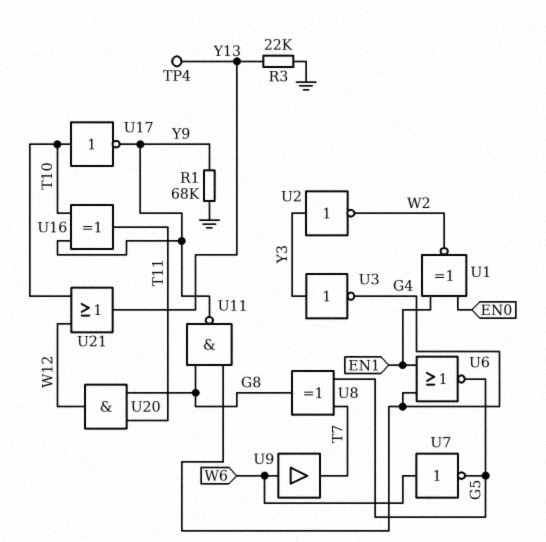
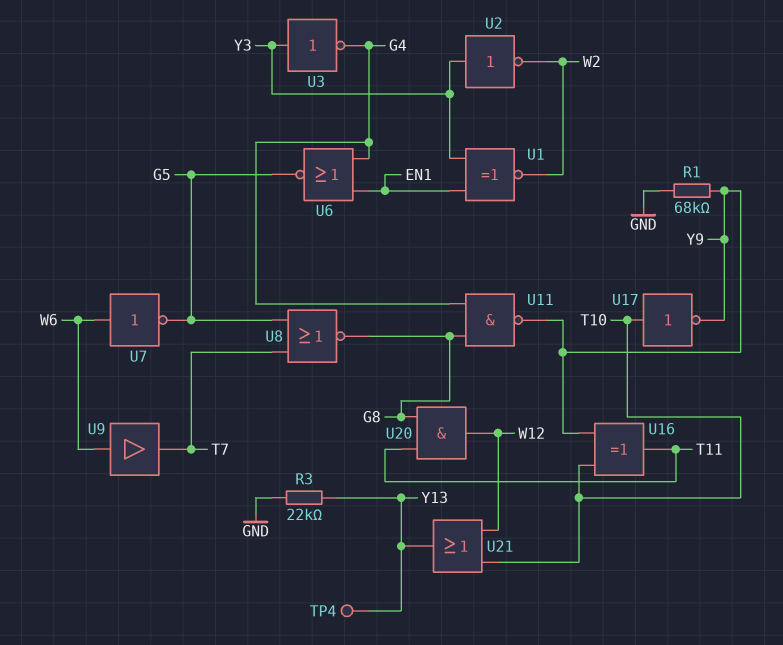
U1: XNOR (in EN0, in EN1, out W2) -> XNOR (in EN1, in Y3, out W2)
U8: XOR (in G5, in T7, out G8) -> NOR (in G5, in T7, out G8)

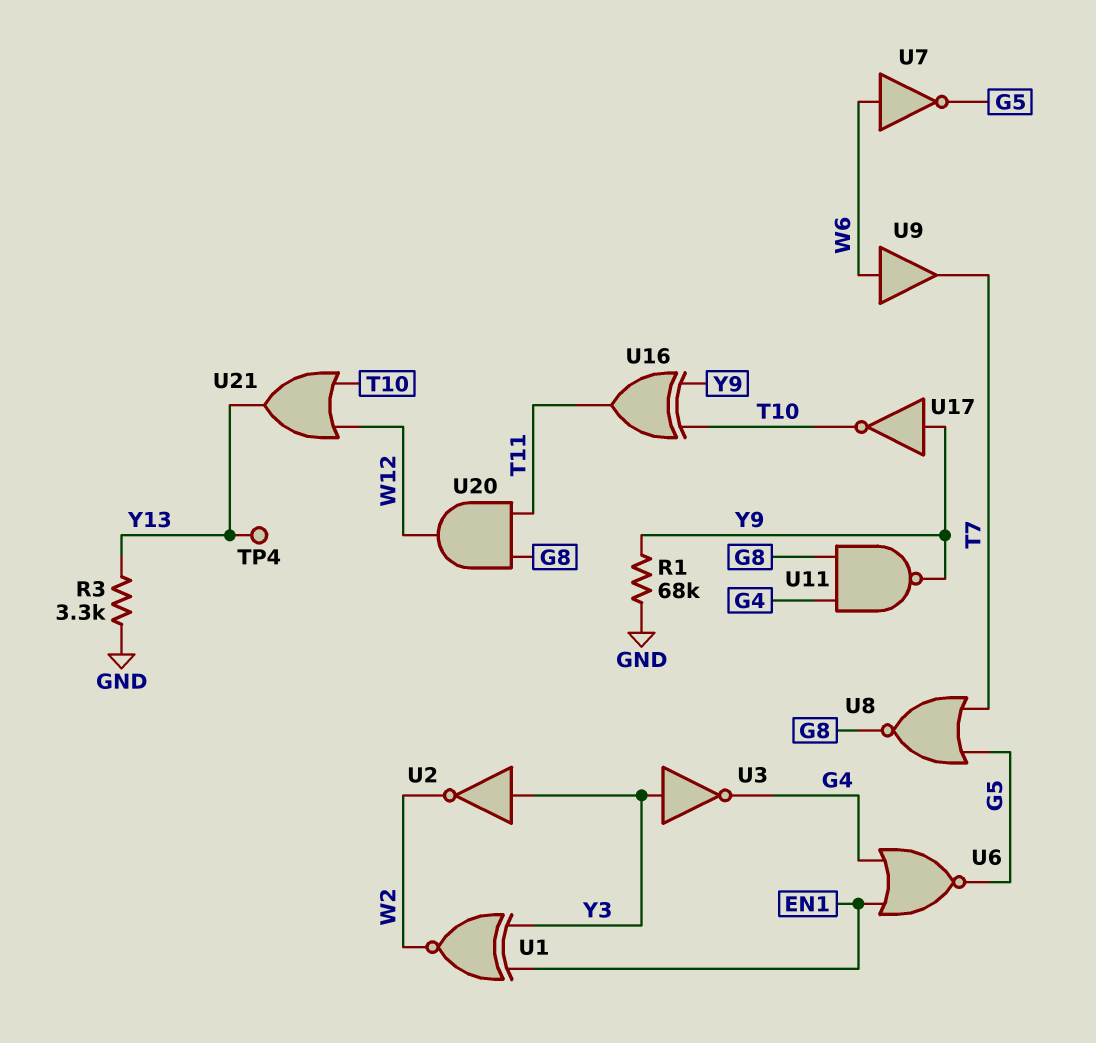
R3: 22k (GND, Y13) -> 3.3k (GND, Y13)
U17: NOT (in T10, out Y9) -> NOT (in Y9, out T10)

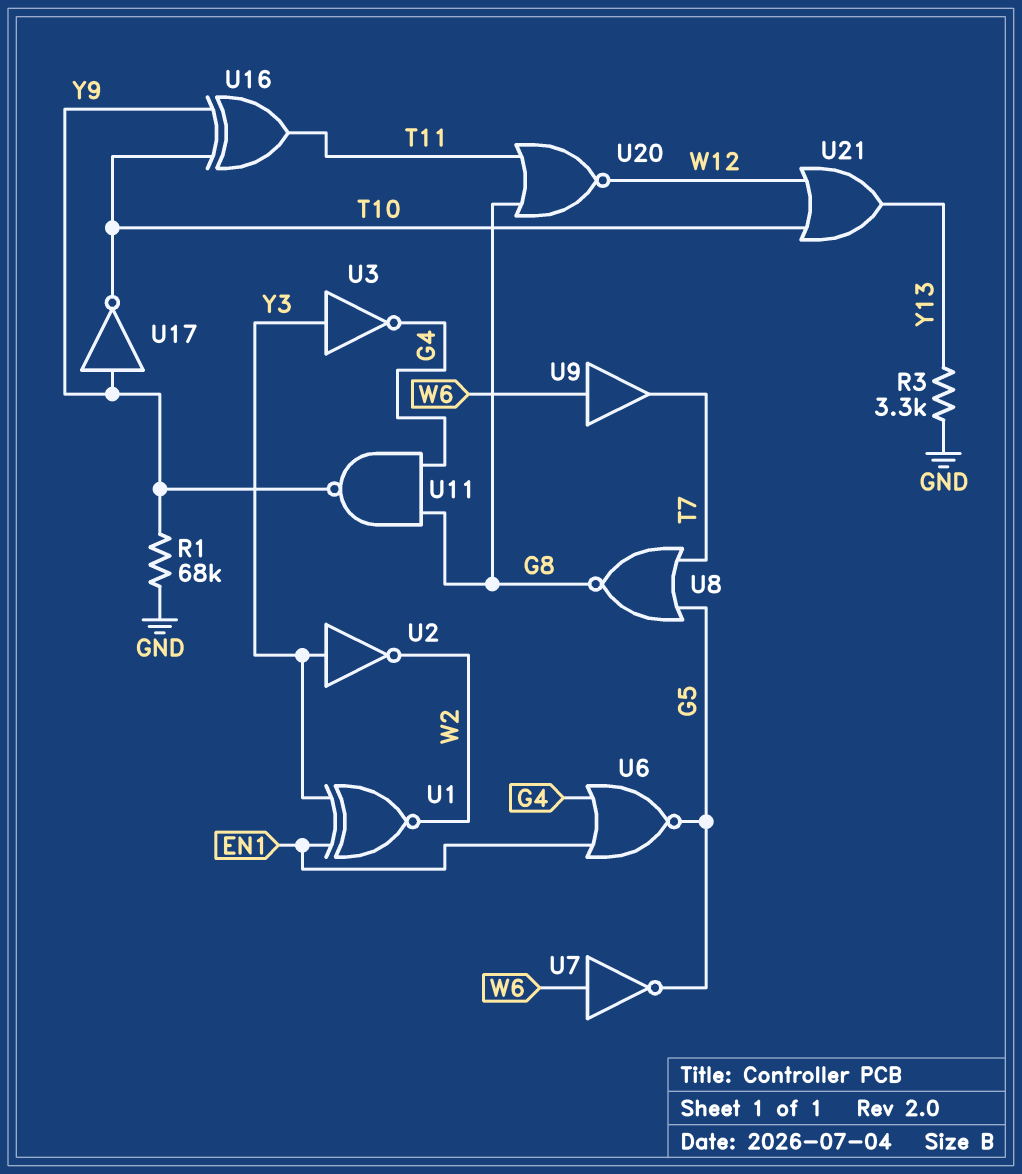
TP4: test point (Y13) -> none
U20: AND (in G8, in T11, out W12) -> NOR (in G8, in T11, out W12)

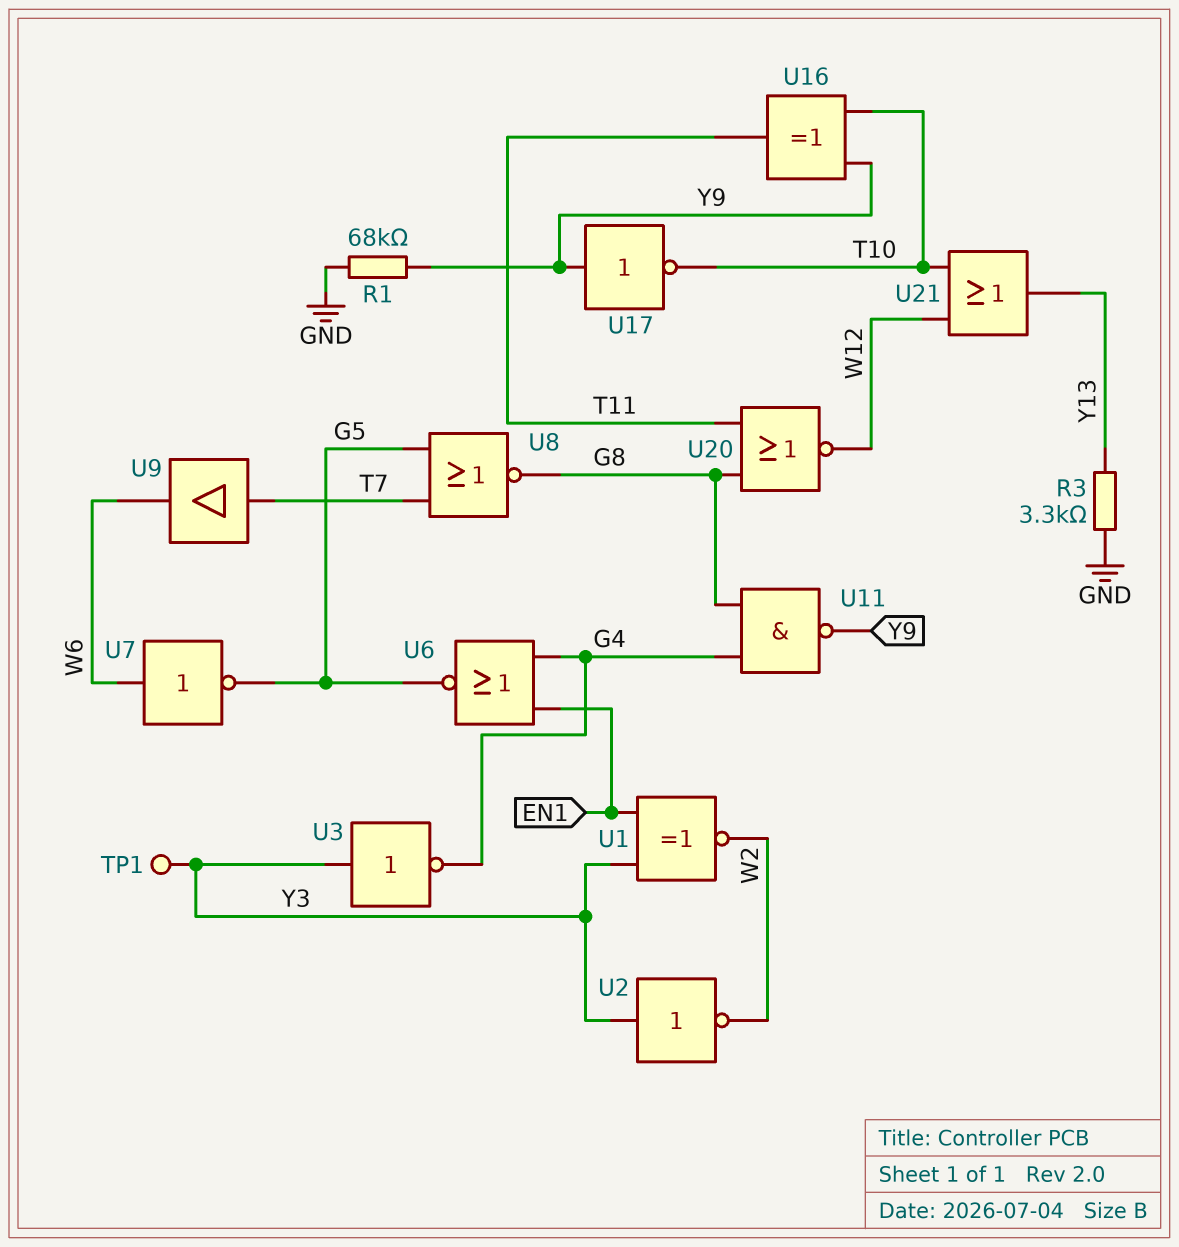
TP1: none -> test point (Y3)
U9: buffer (in W6, out T7) -> buffer (in T7, out W6)

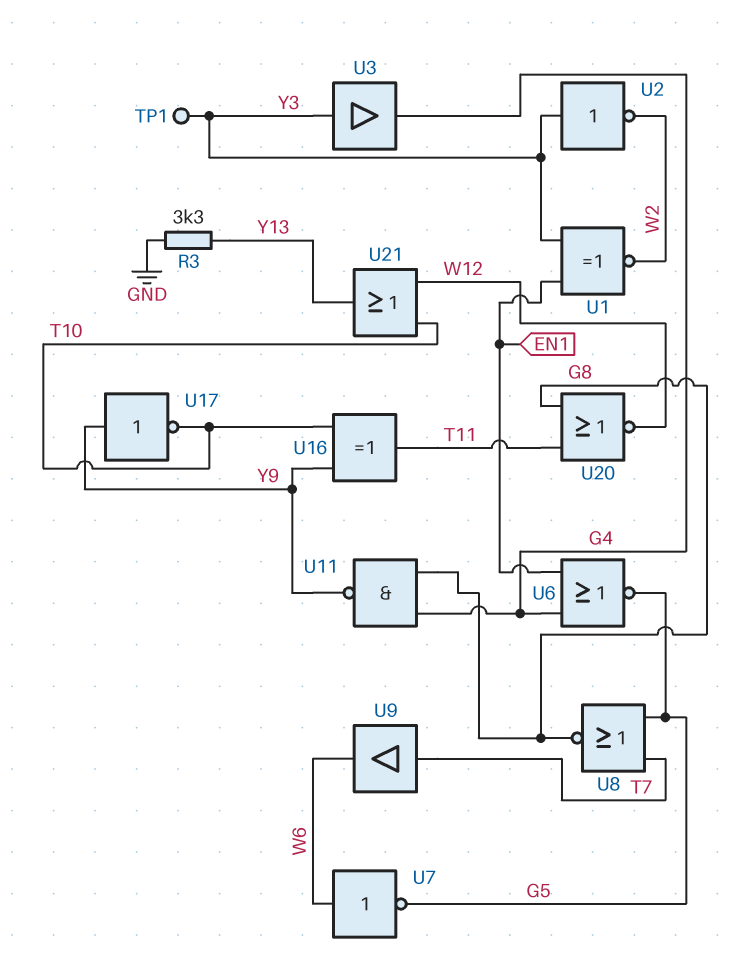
R1: 68k (GND, Y9) -> none
U3: NOT (in Y3, out G4) -> buffer (in Y3, out G4)

